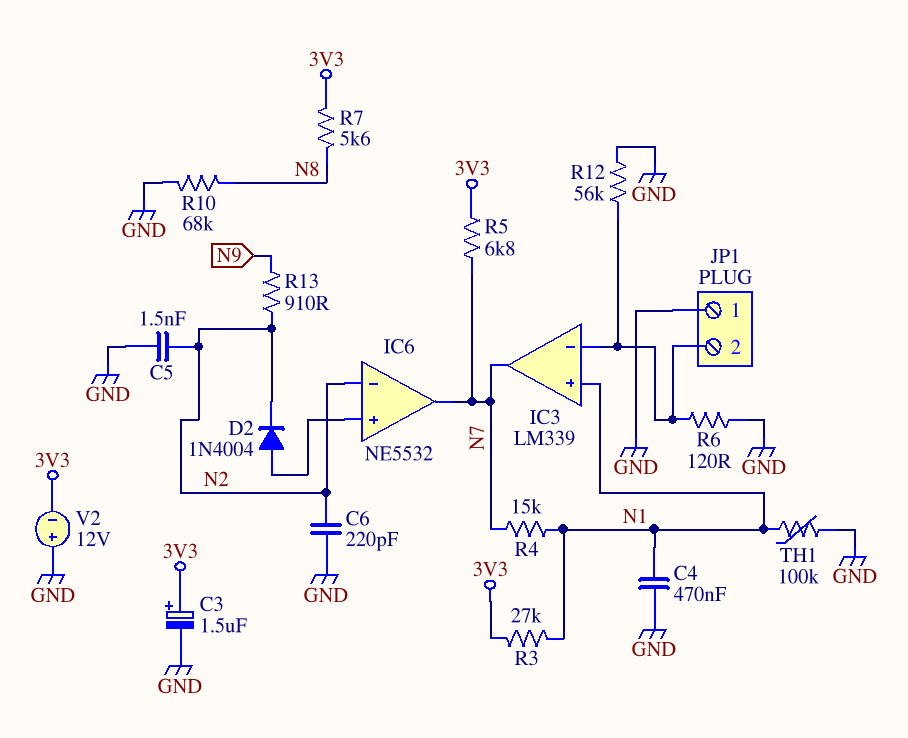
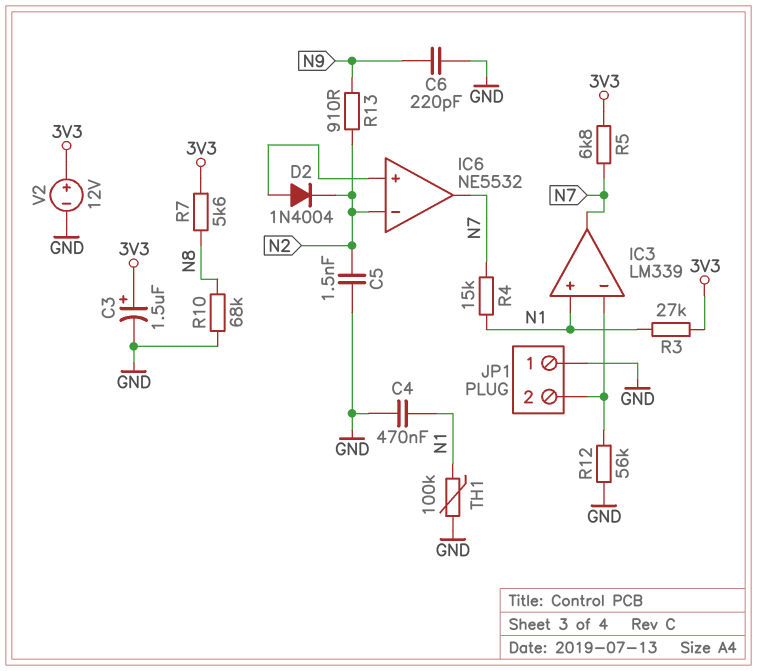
C6: 220pF (GND, N2) -> 220pF (GND, N9)
R6: 120 (GND, IC3/in-) -> none
V2: 12V (plus GND, minus 3V3) -> 12V (plus 3V3, minus GND)

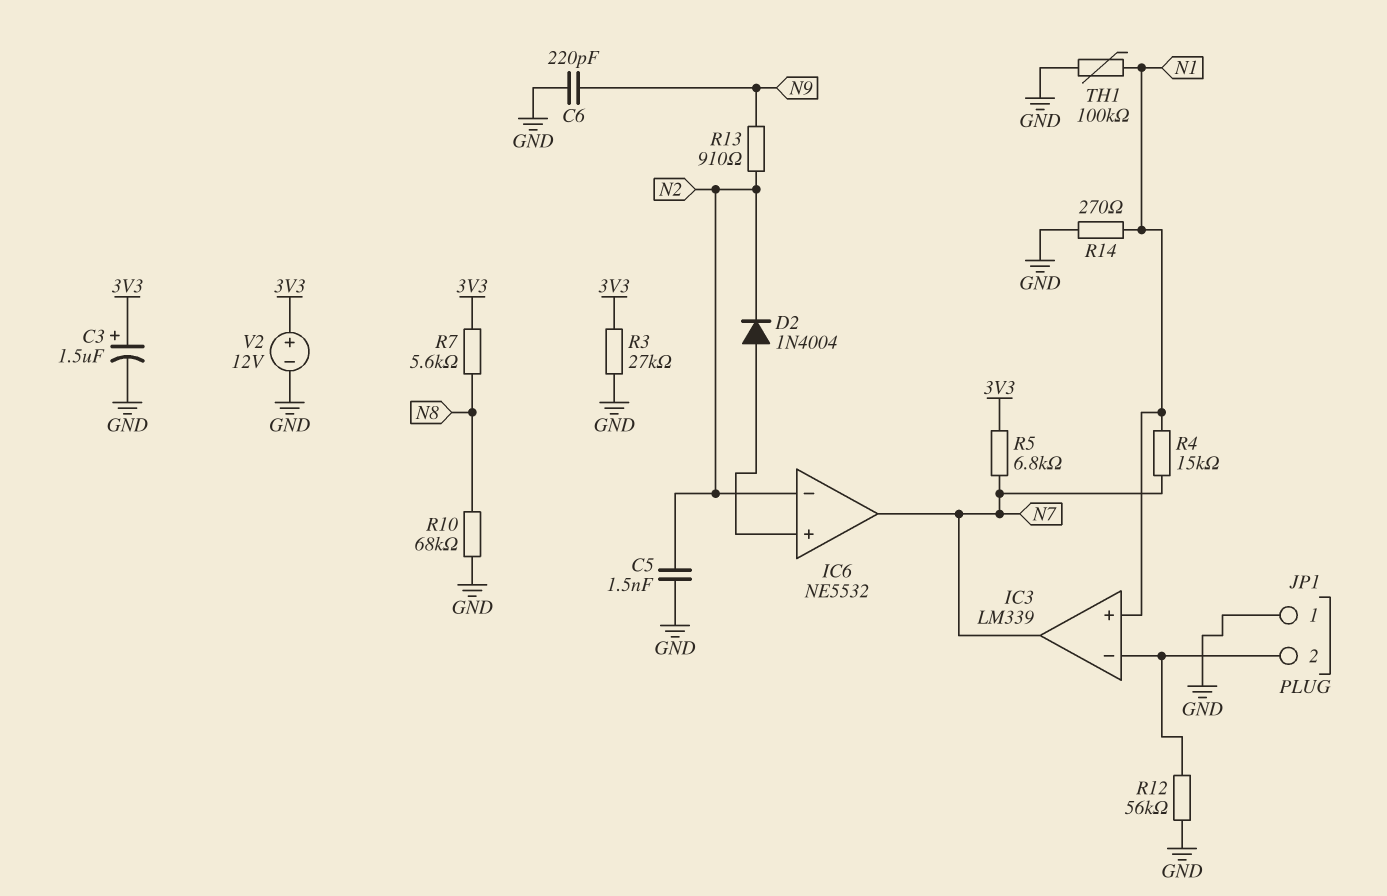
C4: 470nF (GND, N1) -> none
R3: 27k (3V3, N1) -> 27k (3V3, GND)
R14: none -> 270 (GND, N1)

